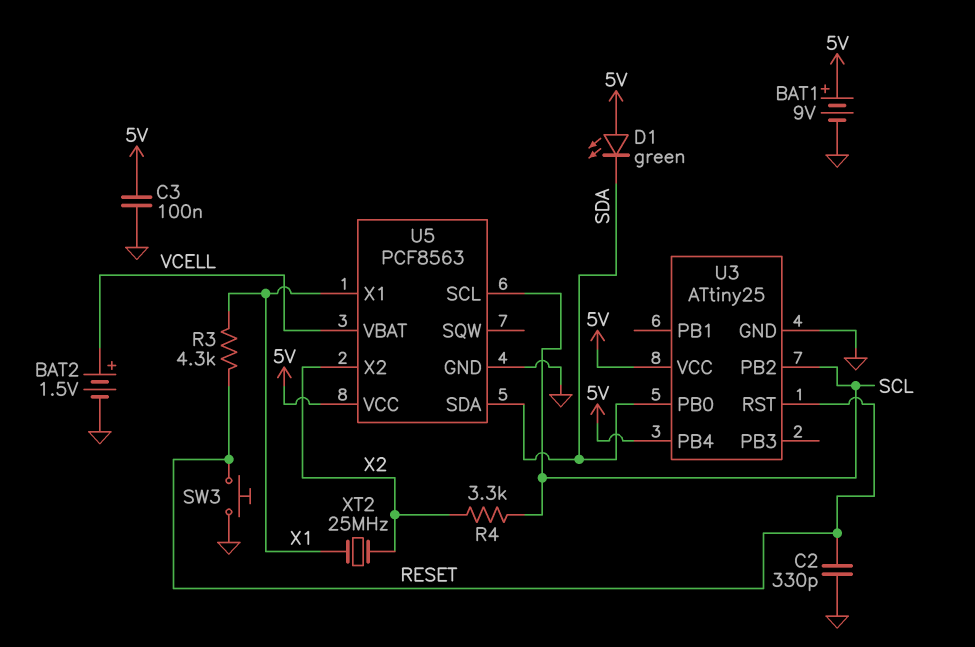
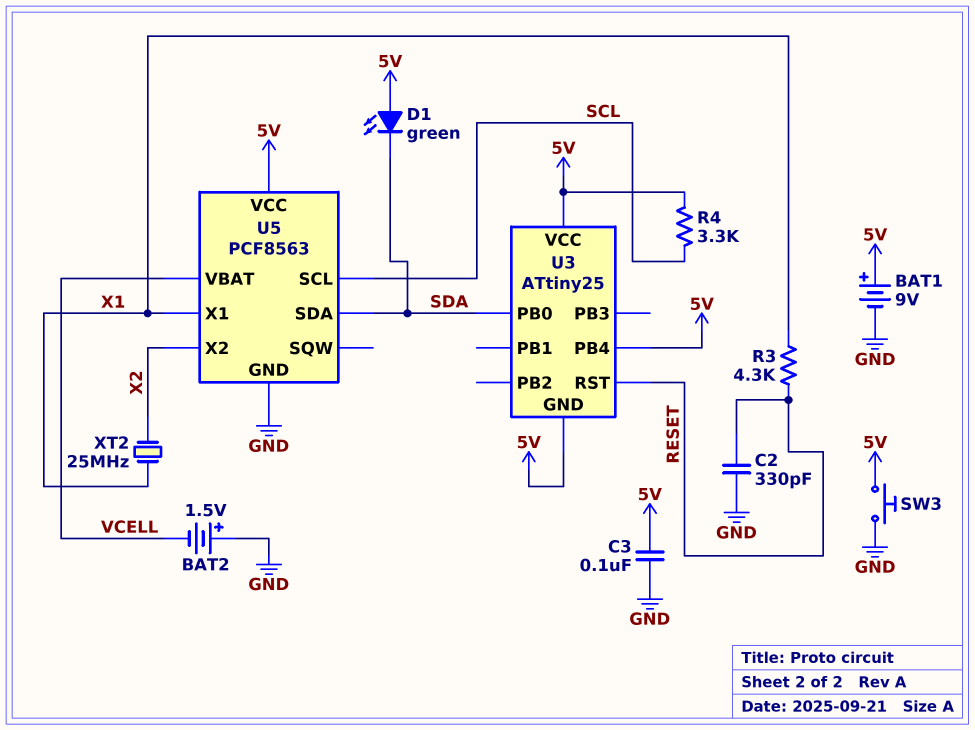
BAT2: 1.5V (plus VCELL, minus GND) -> 1.5V (plus GND, minus VCELL)
R4: 3.3k (SCL, X2) -> 3.3k (5V, SCL)
SW3: button (GND, RESET) -> button (5V, GND)
U3 pin GND: GND -> 5V
U3 pin PB2: SCL -> none

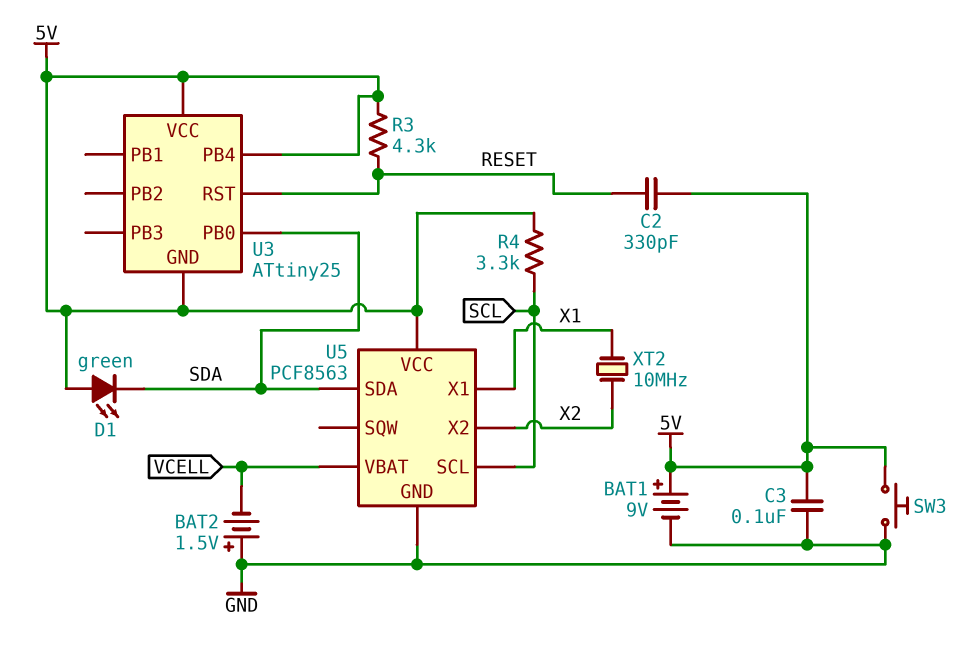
C2: 330pF (GND, RESET) -> 330pF (5V, RESET)
R3: 4.3k (RESET, X1) -> 4.3k (5V, RESET)
XT2: 25MHz (X1, X2) -> 10MHz (X1, X2)

